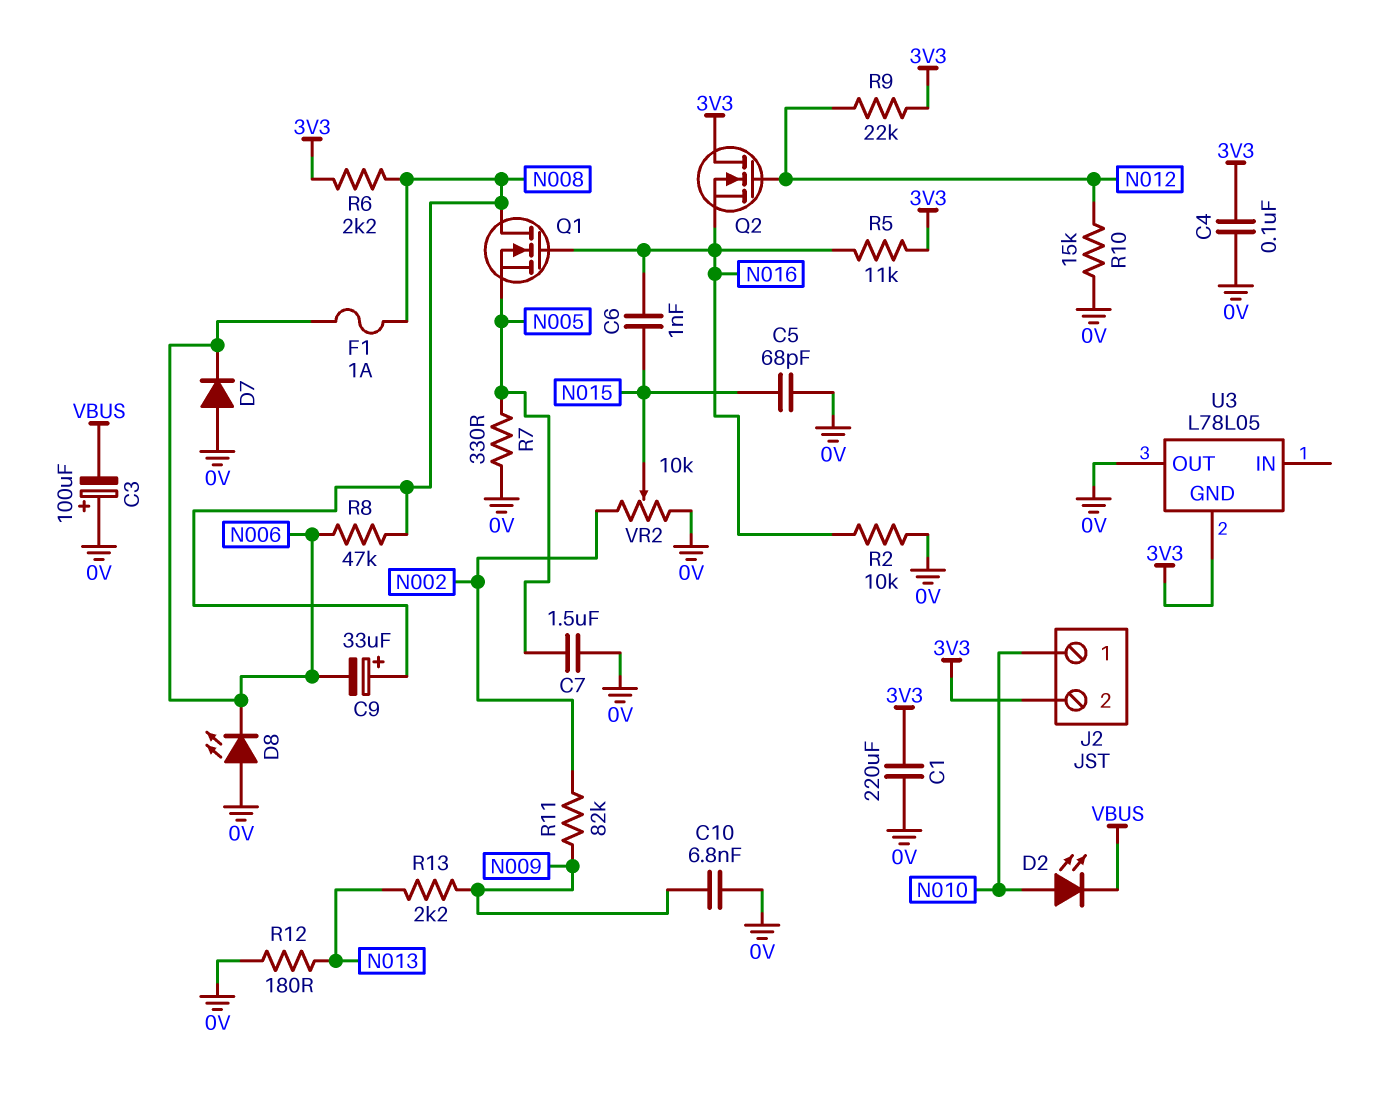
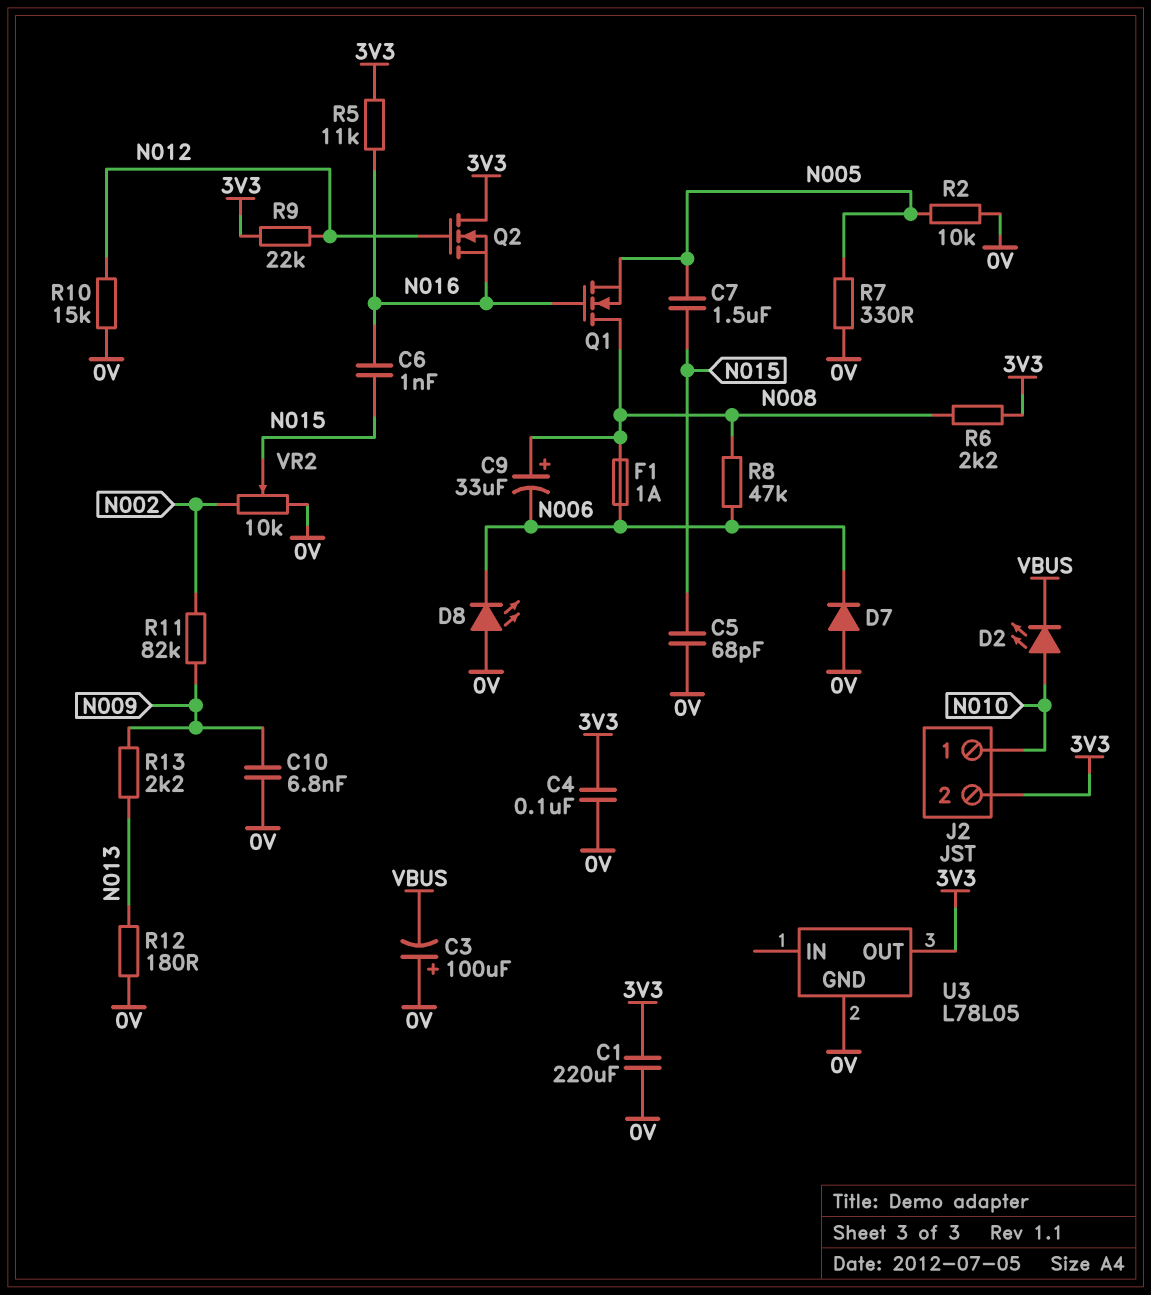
C7: 1.5uF (0V, N005) -> 1.5uF (N005, N015)
R2: 10k (0V, N016) -> 10k (0V, N005)
U3 pin GND: 3V3 -> 0V
U3 pin OUT: 0V -> 3V3

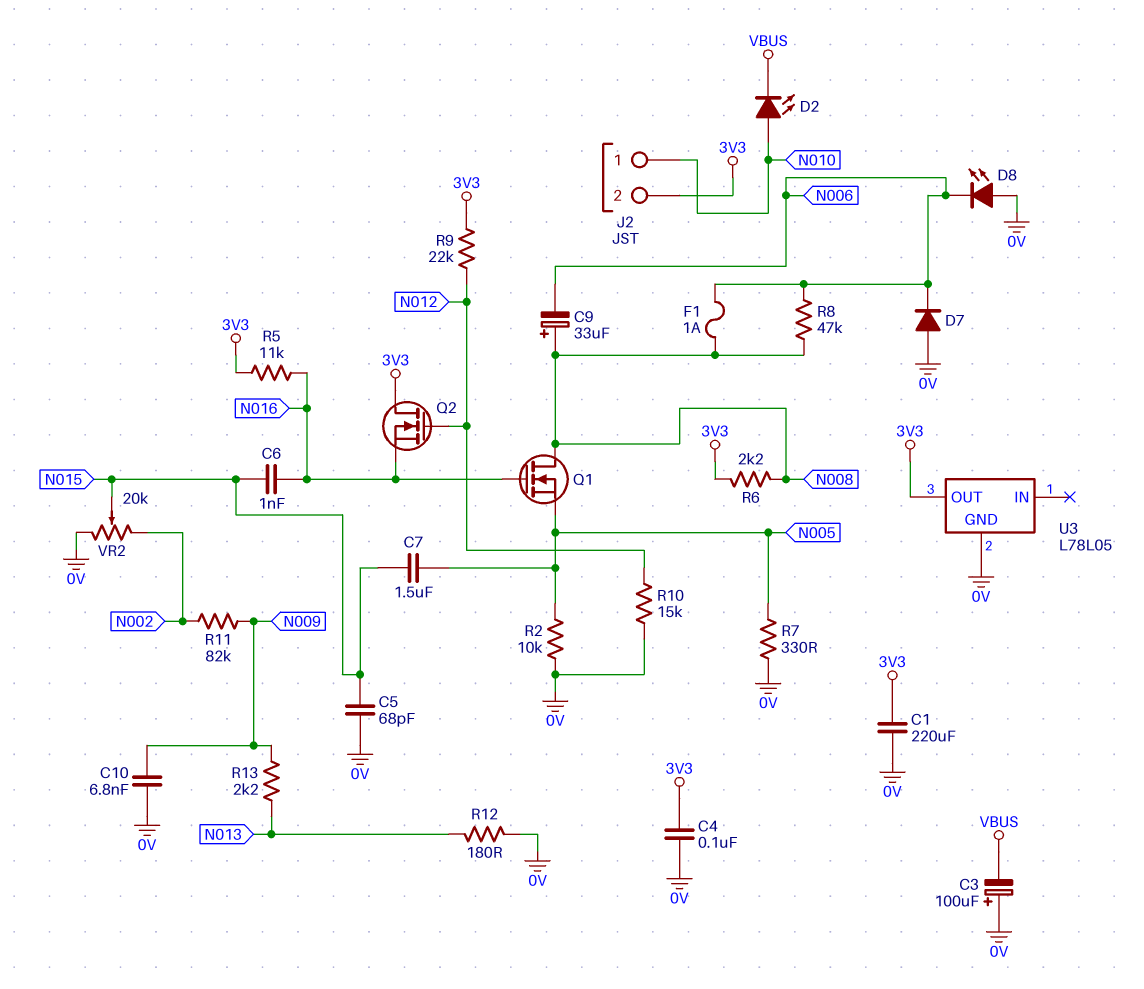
VR2: 10k (0V, N002, wiper N015) -> 20k (0V, N002, wiper N015)

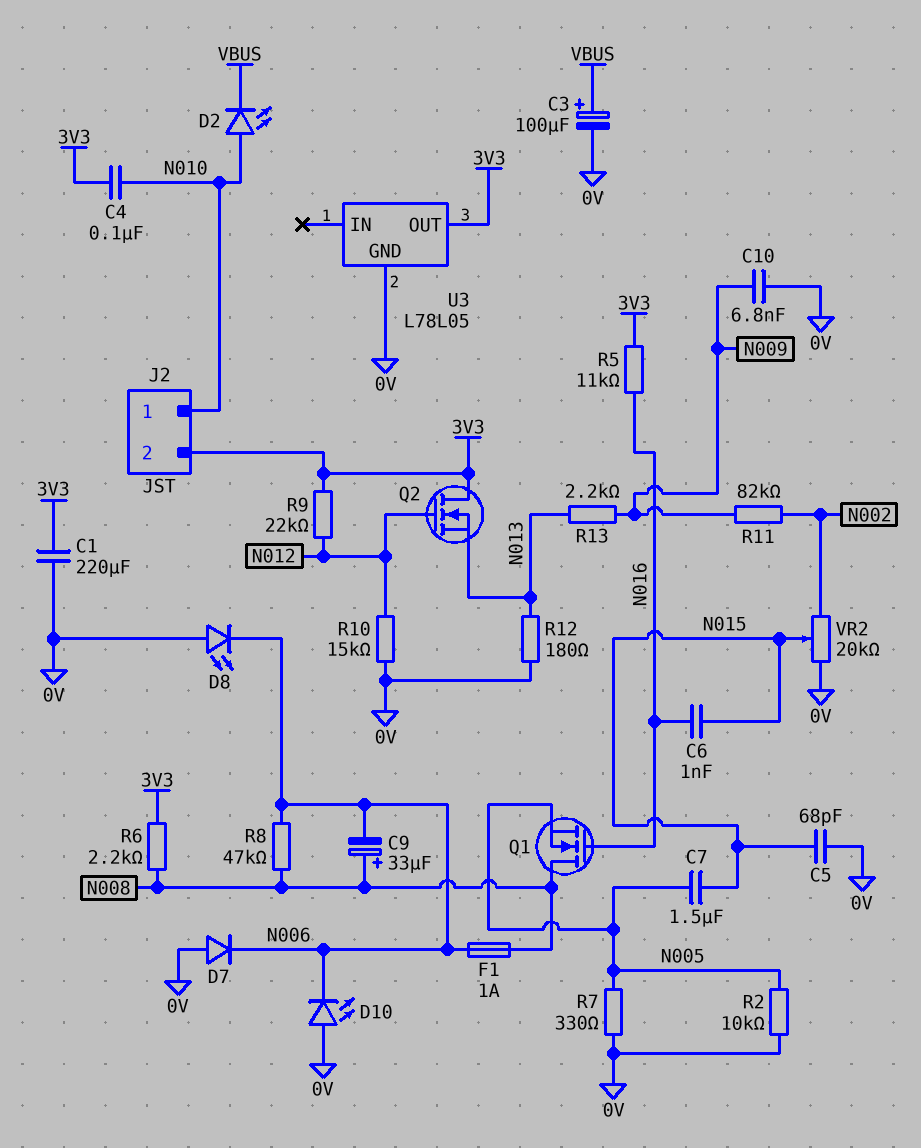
C3: 100uF (plus 0V, minus VBUS) -> 100uF (plus VBUS, minus 0V)
C4: 100nF (0V, 3V3) -> 100nF (3V3, N010)
D10: none -> LED (A 0V, K N006)
Q2: NMOS (G N012, D 3V3, S N016) -> NMOS (G N012, D 3V3, S N013)

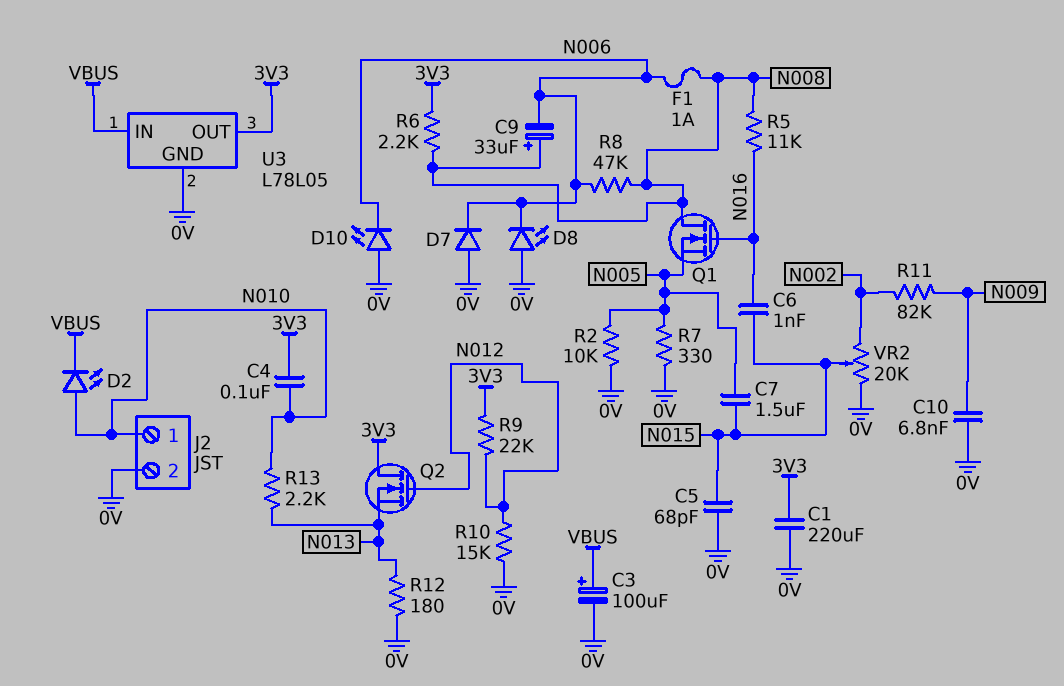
J2 pin 2: 3V3 -> 0V
R5: 11k (3V3, N016) -> 11k (N008, N016)
R13: 2.2k (N009, N013) -> 2.2k (N010, N013)
U3 pin IN: none -> VBUS

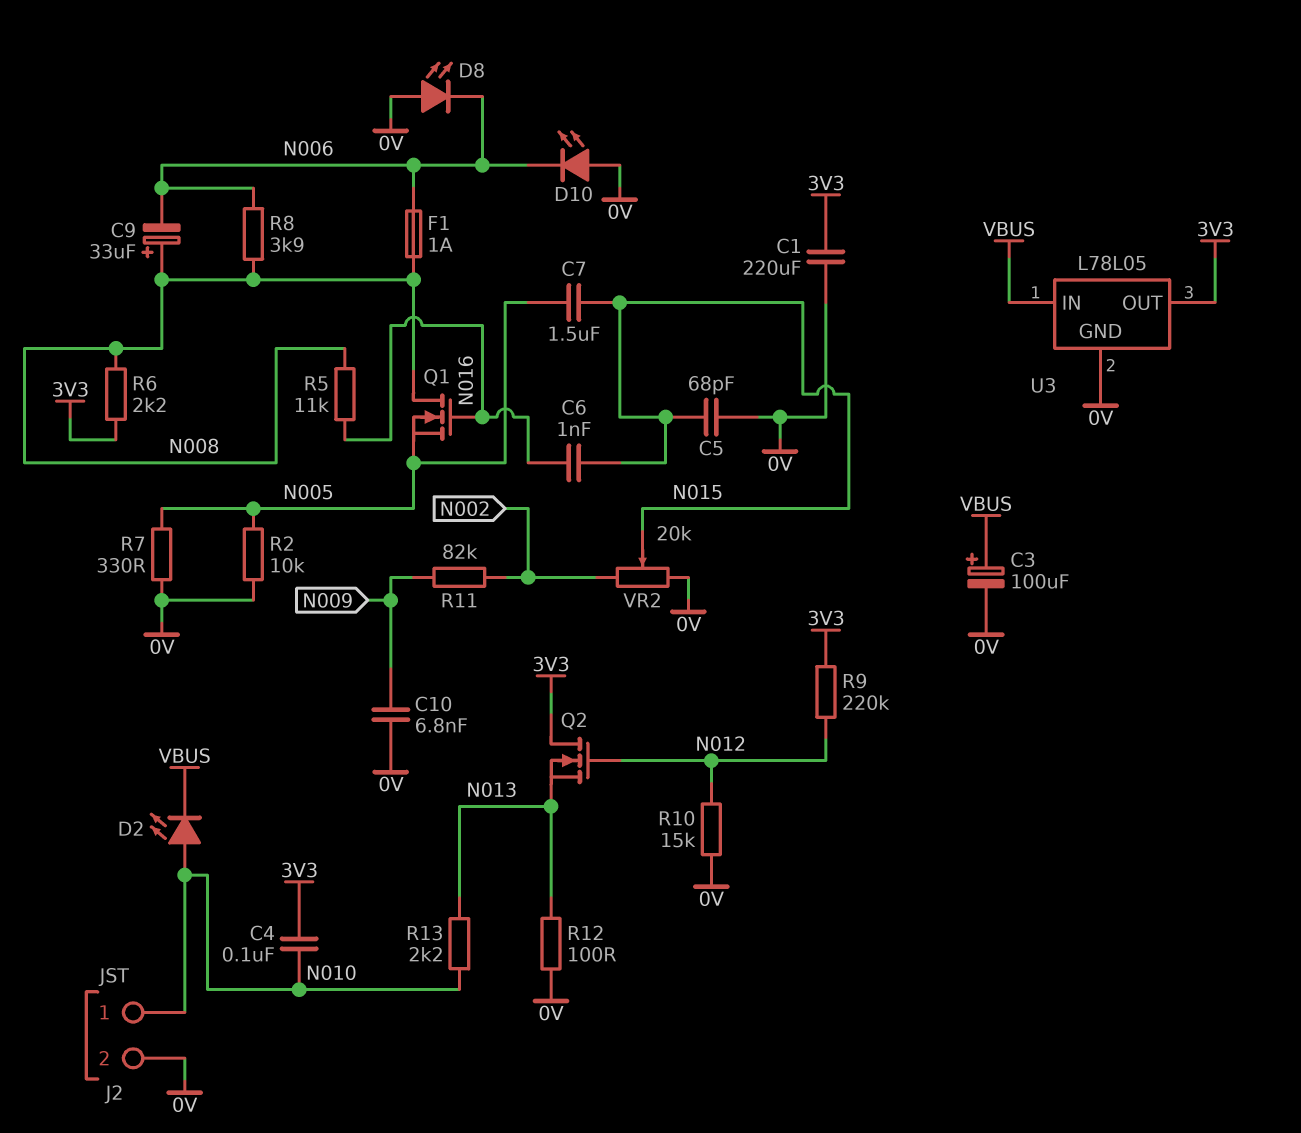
D7: diode (A 0V, K N006) -> none
R8: 47k (N006, N008) -> 3.9k (N006, N008)
R9: 22k (3V3, N012) -> 220k (3V3, N012)
R12: 180 (0V, N013) -> 100 (0V, N013)

